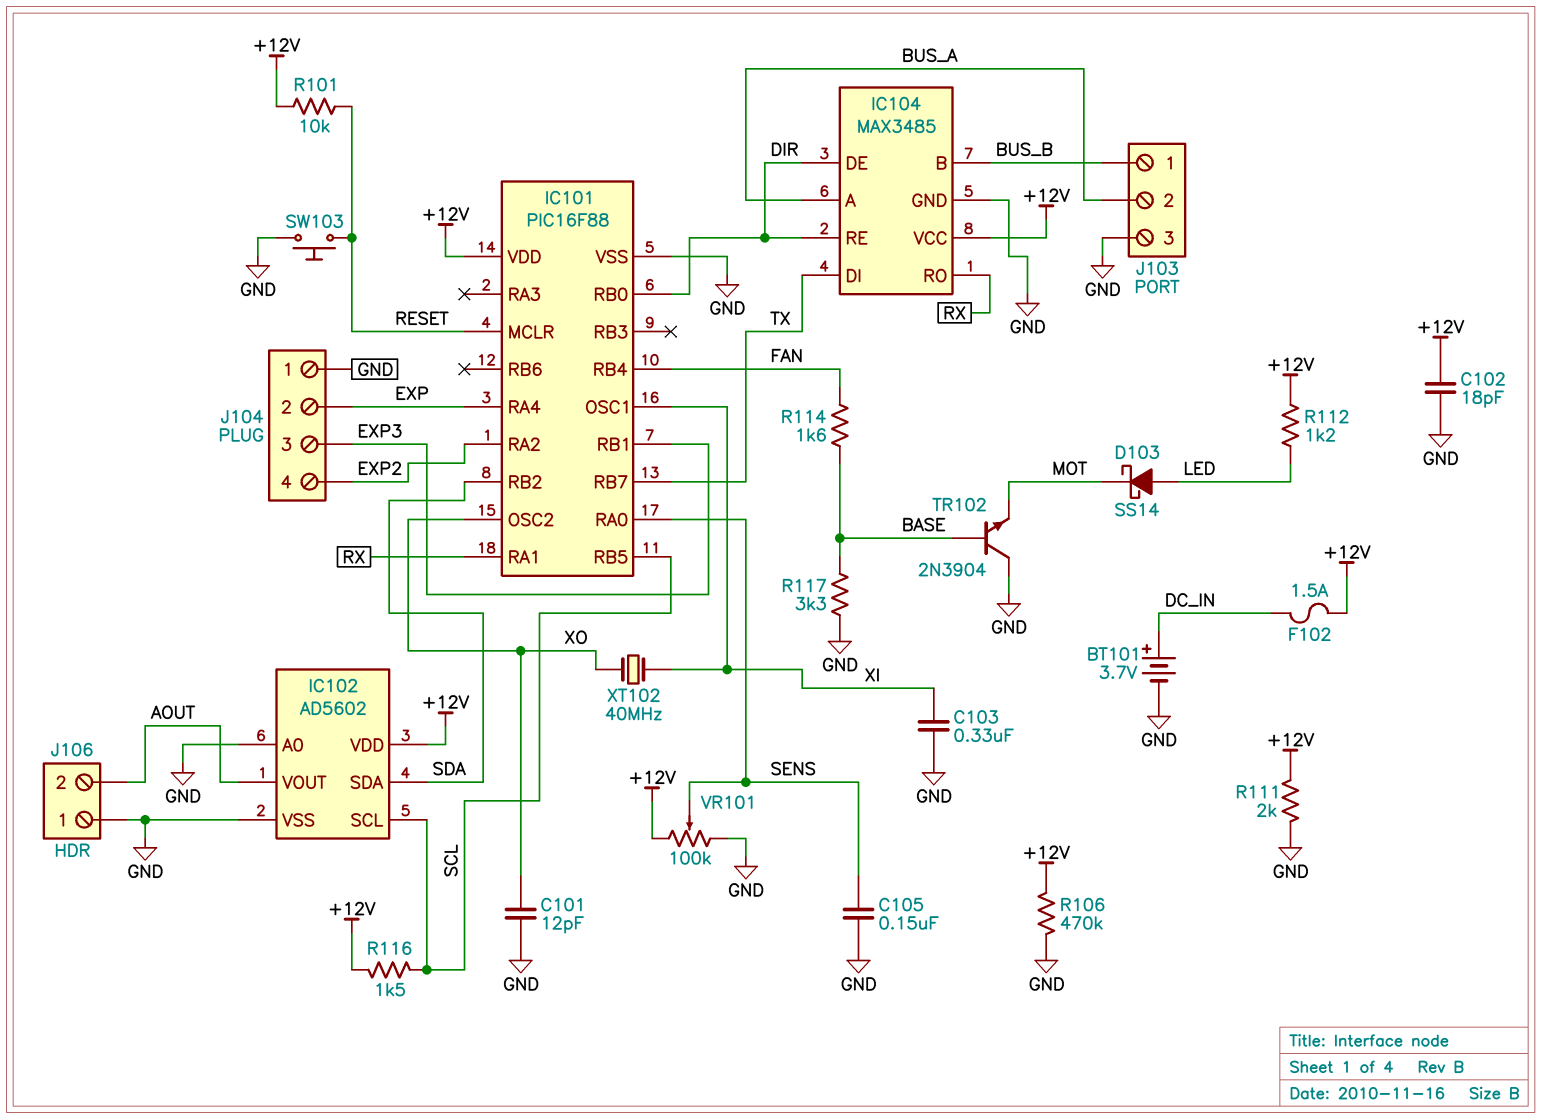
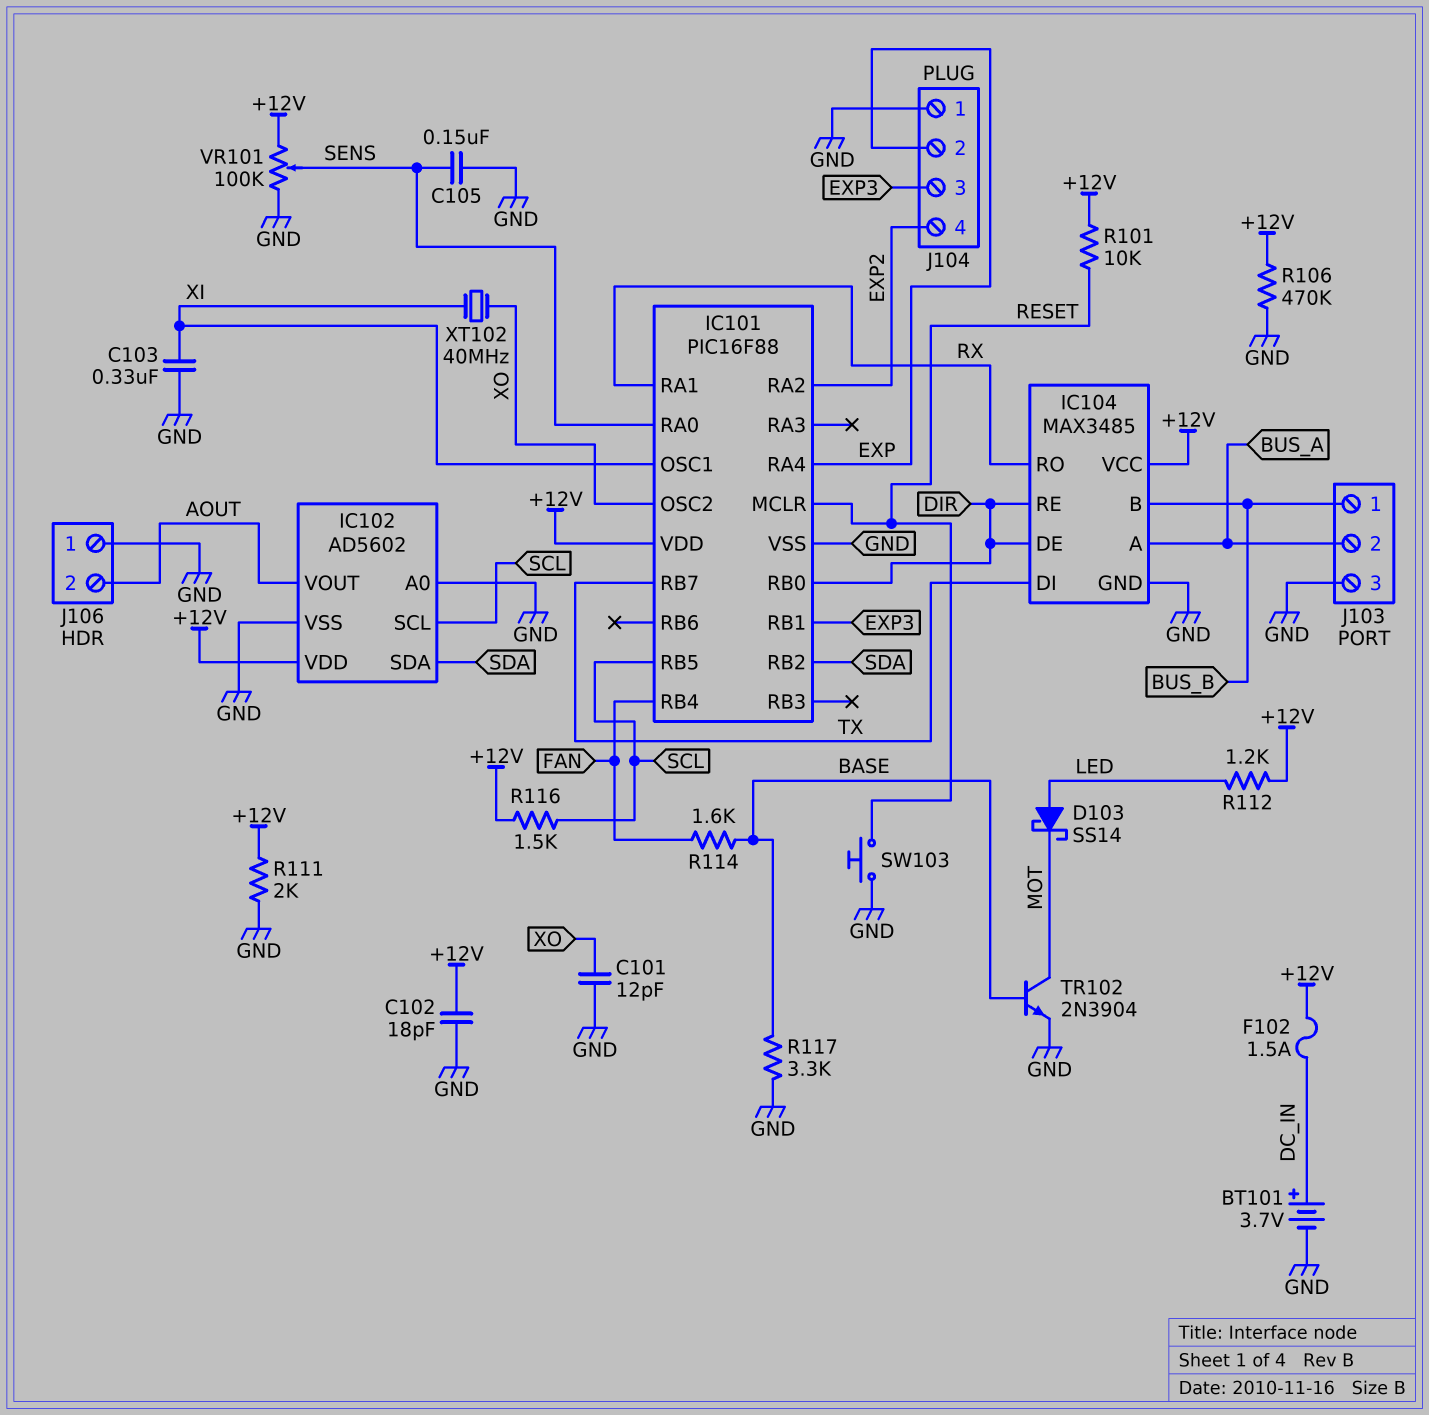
TR102: NPN 2N3904 (B BASE, C GND, E MOT) -> NPN 2N3904 (B BASE, C MOT, E GND)

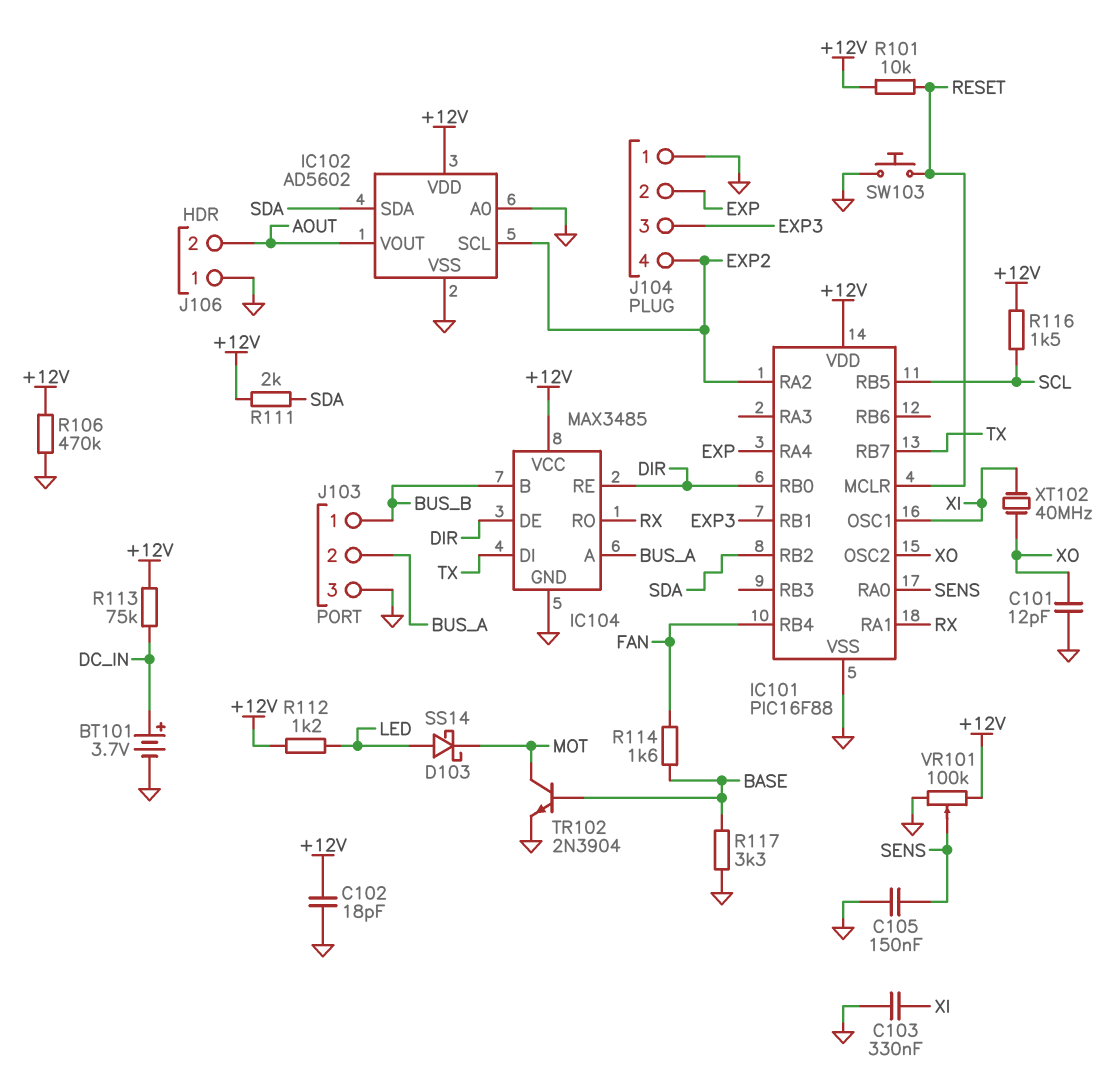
F102: 1.5A (+12V, DC_IN) -> none
IC102 pin SCL: SCL -> EXP2
R111: 2k (+12V, GND) -> 2k (+12V, SDA)
R113: none -> 75k (+12V, DC_IN)

